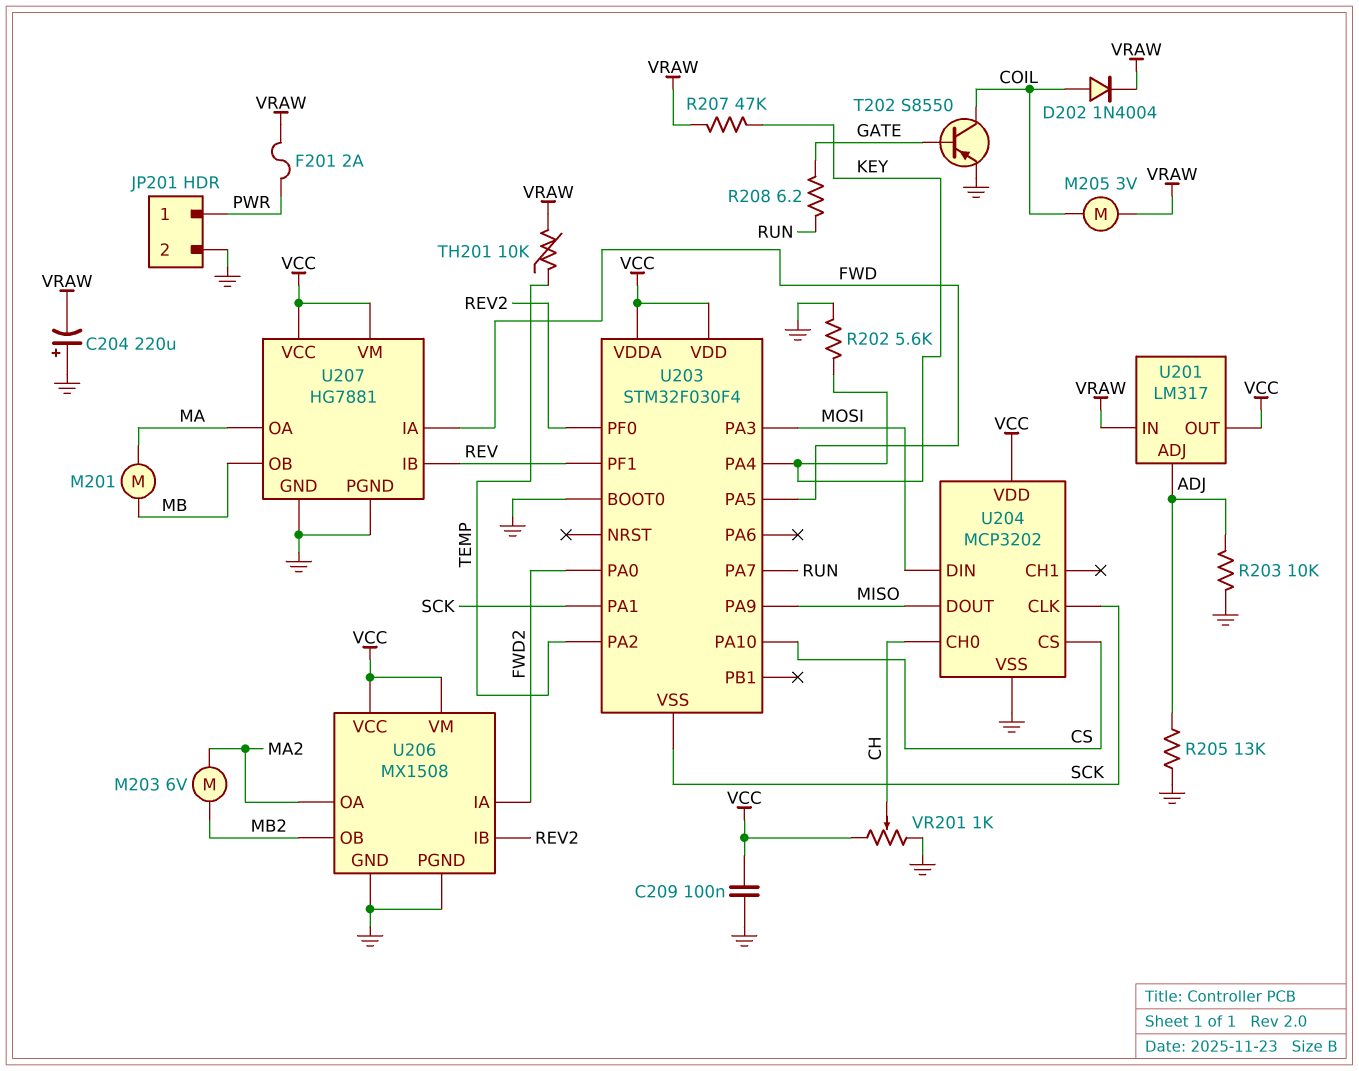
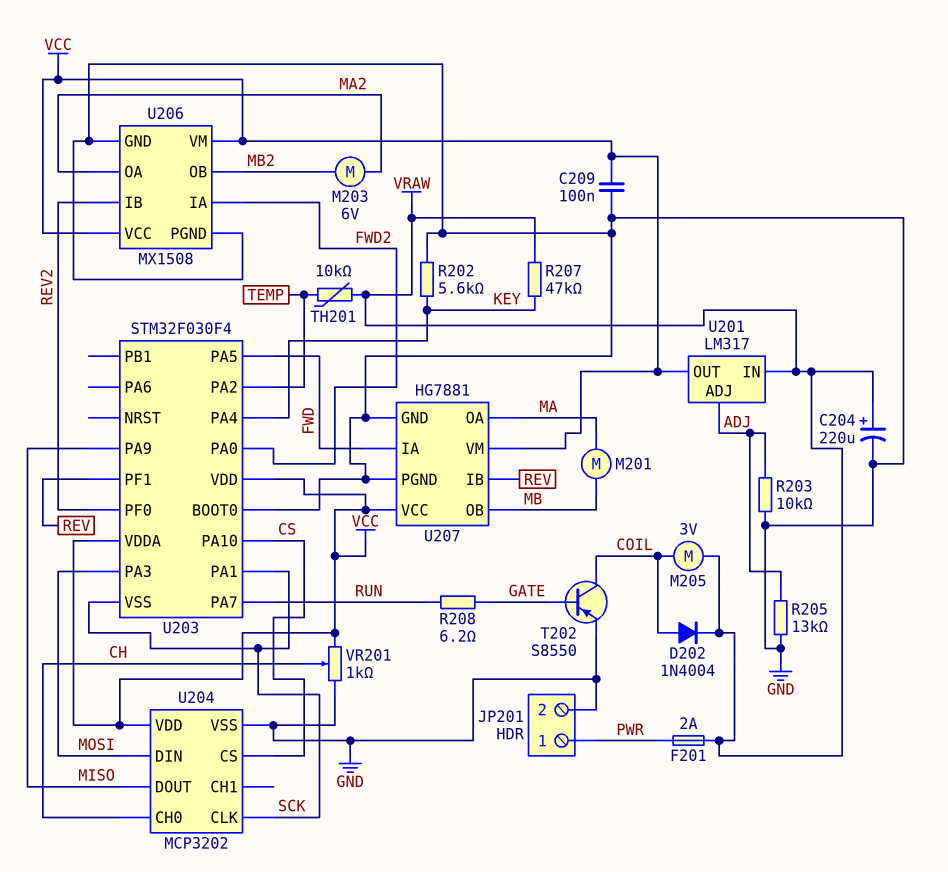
C204: 220uF (plus GND, minus VRAW) -> 220uF (plus VRAW, minus GND)

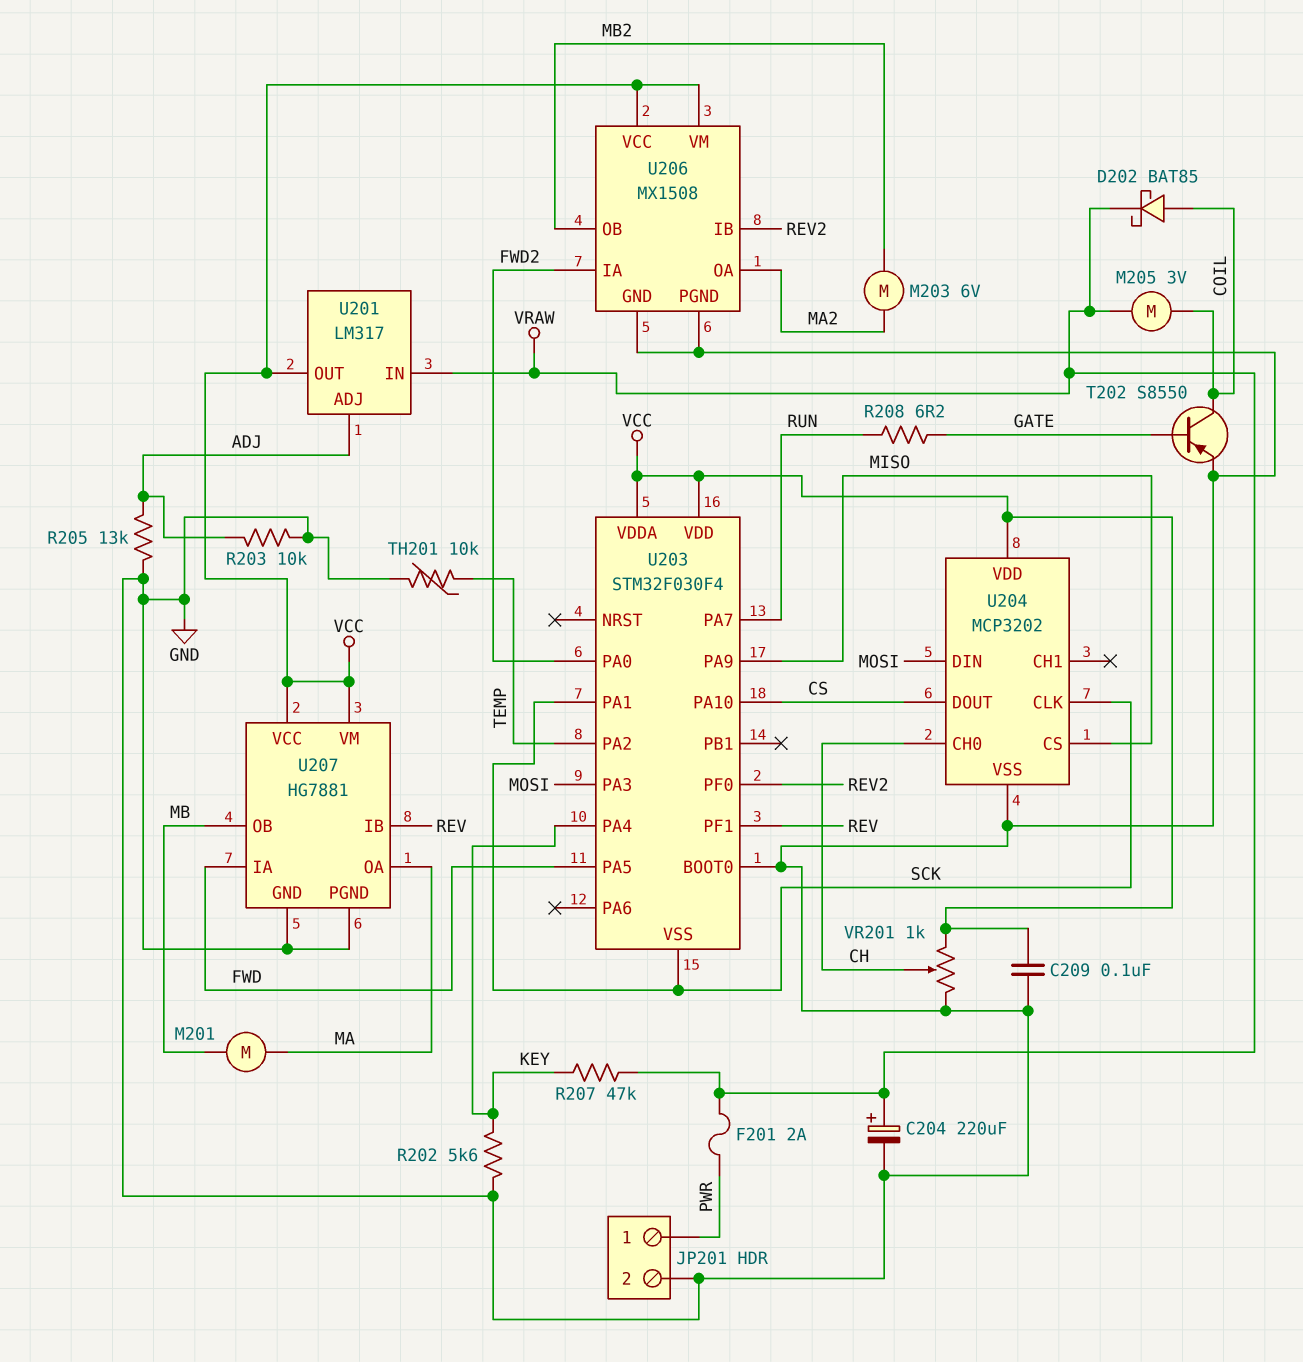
D202: diode 1N4004 (A COIL, K VRAW) -> schottky BAT85 (A COIL, K VRAW)
TH201: 10k (TEMP, VRAW) -> 10k (GND, TEMP)
U204 pin CS: CS -> MISO
U204 pin DOUT: MISO -> CS

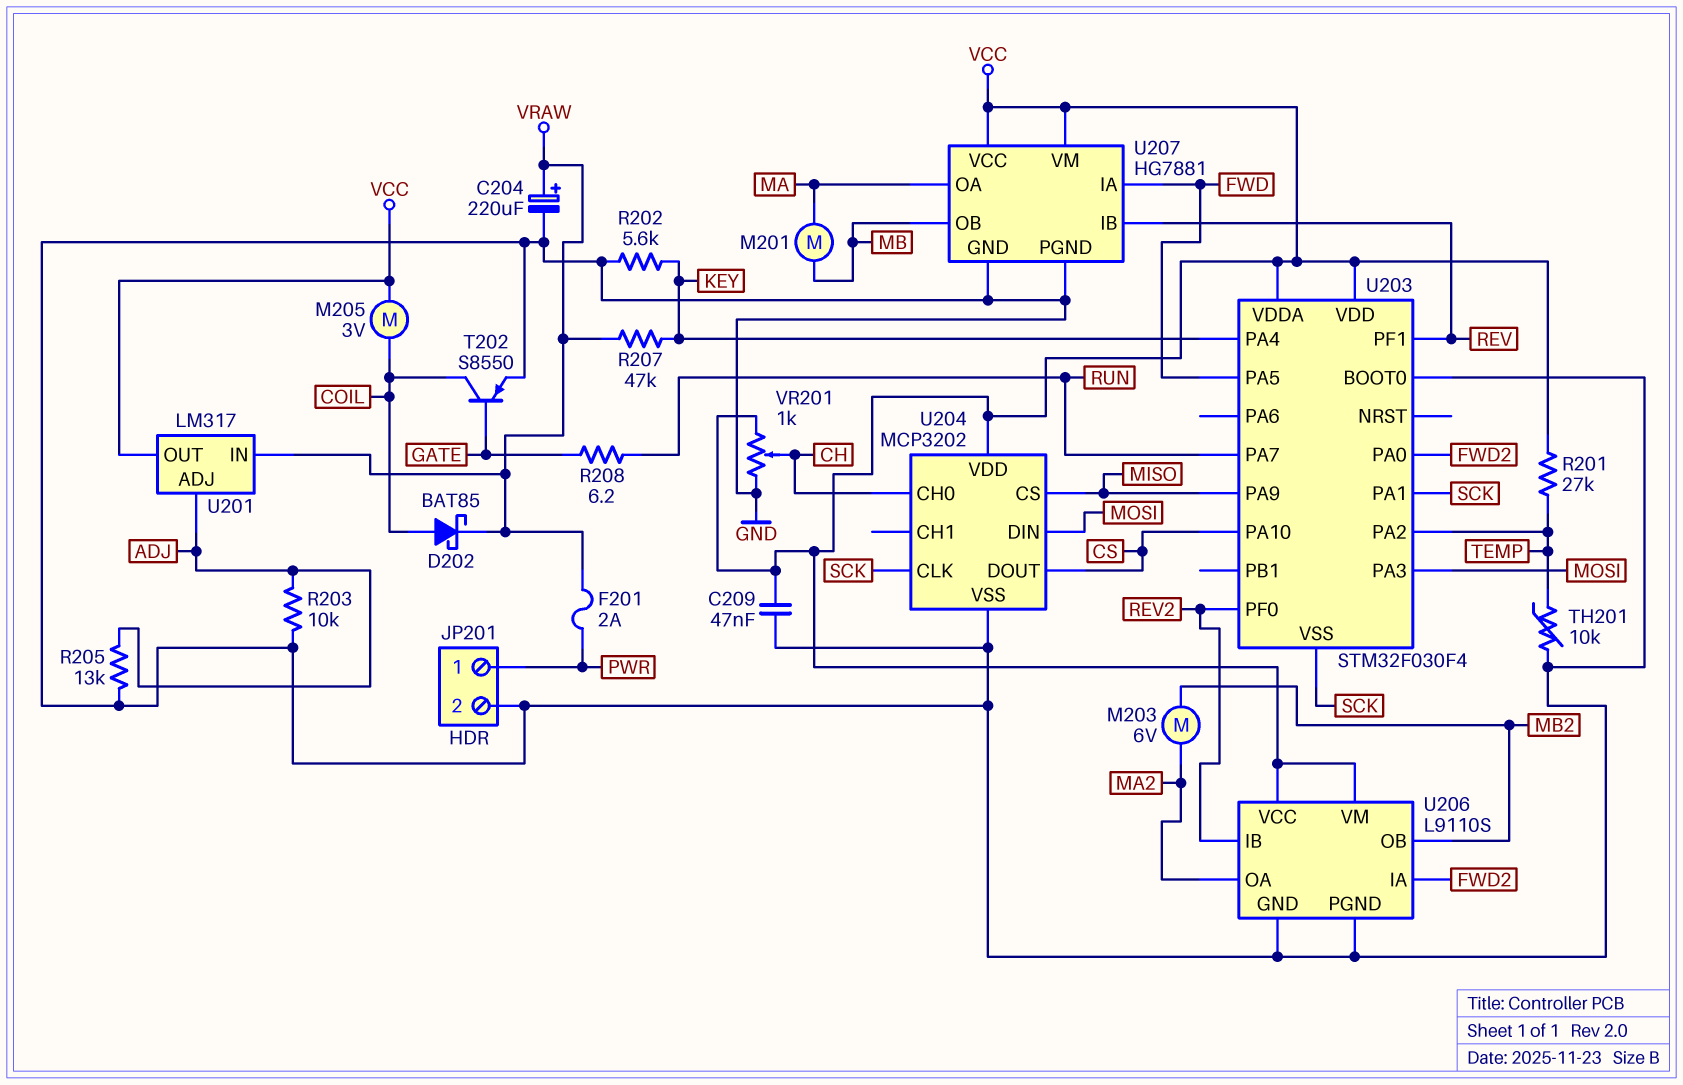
C209: 100nF (GND, VCC) -> 47nF (GND, VCC)
M205: motor 3V (COIL, VRAW) -> motor 3V (COIL, VCC)
R201: none -> 27k (TEMP, VCC)
U206: MX1508 -> L9110S

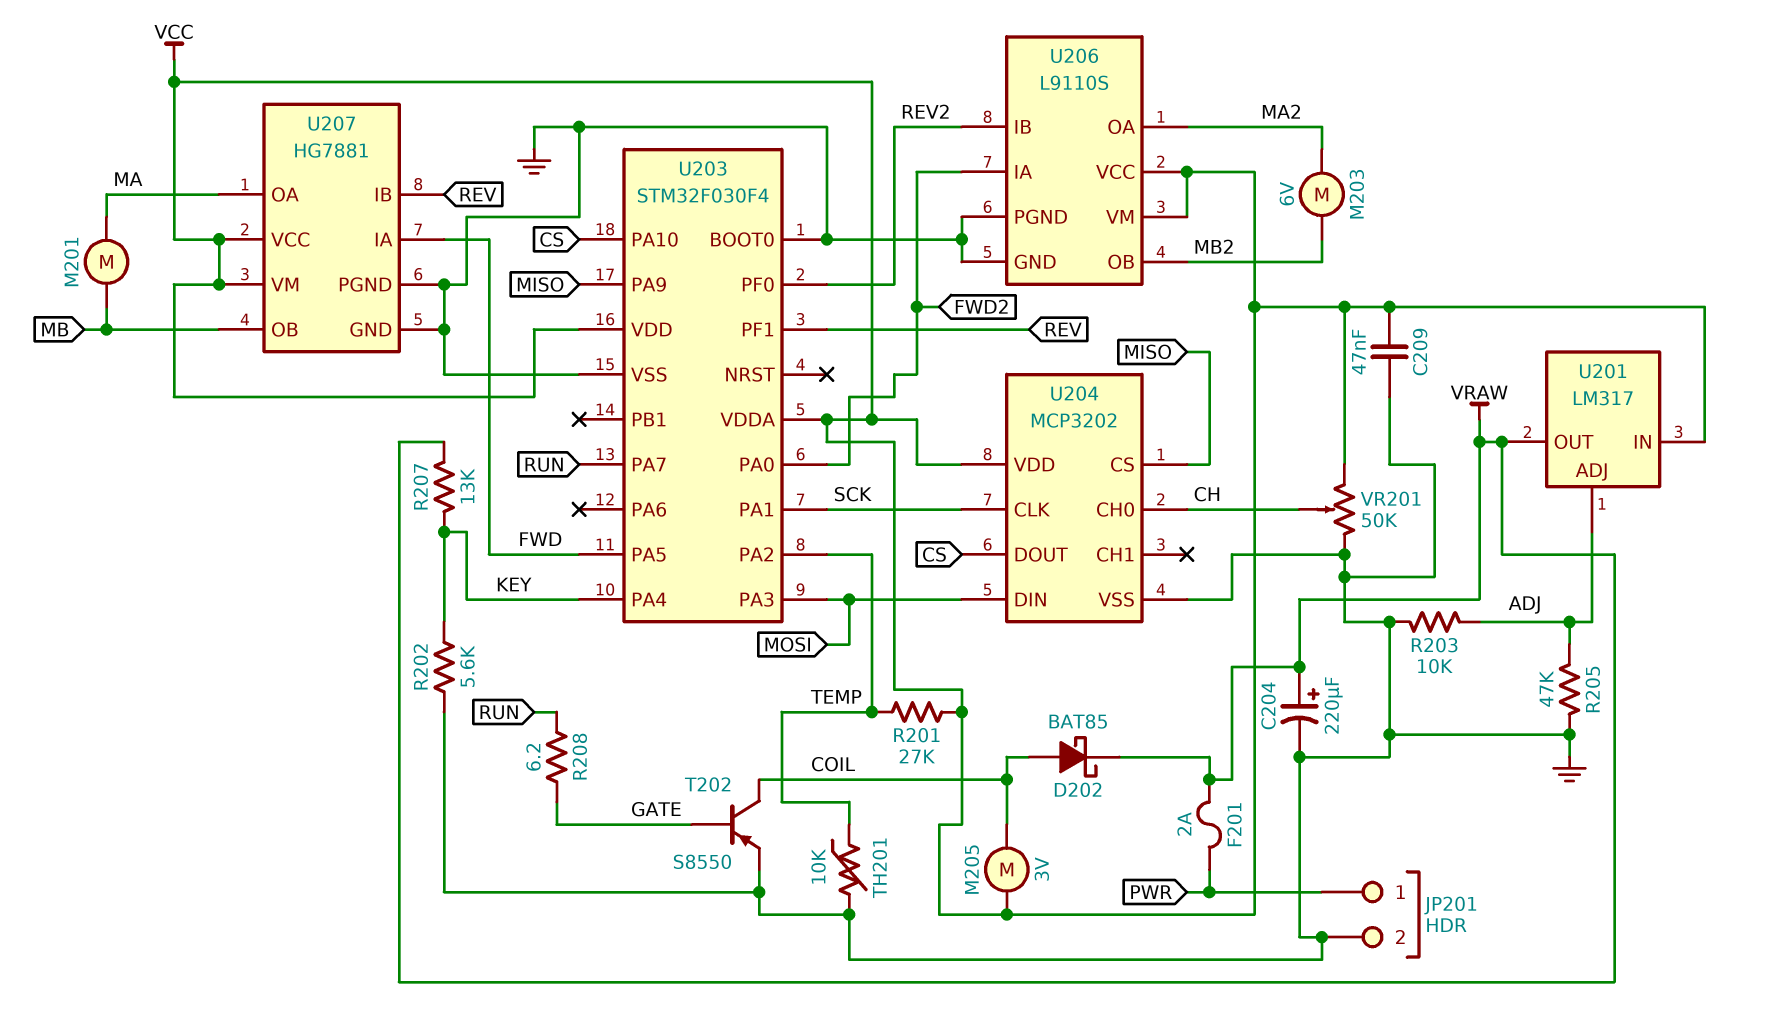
R205: 13k (ADJ, GND) -> 47k (ADJ, GND)
R207: 47k (KEY, VRAW) -> 13k (KEY, VRAW)
U201 pin IN: VRAW -> VCC
U201 pin OUT: VCC -> VRAW
U203 pin VSS: SCK -> GND
VR201: 1k (GND, VCC, wiper CH) -> 50k (GND, VCC, wiper CH)

